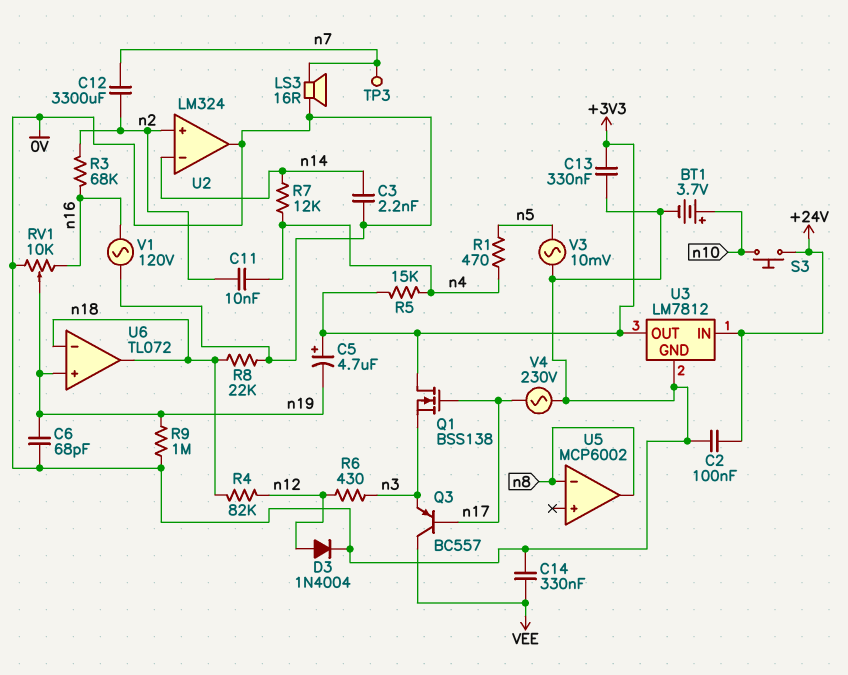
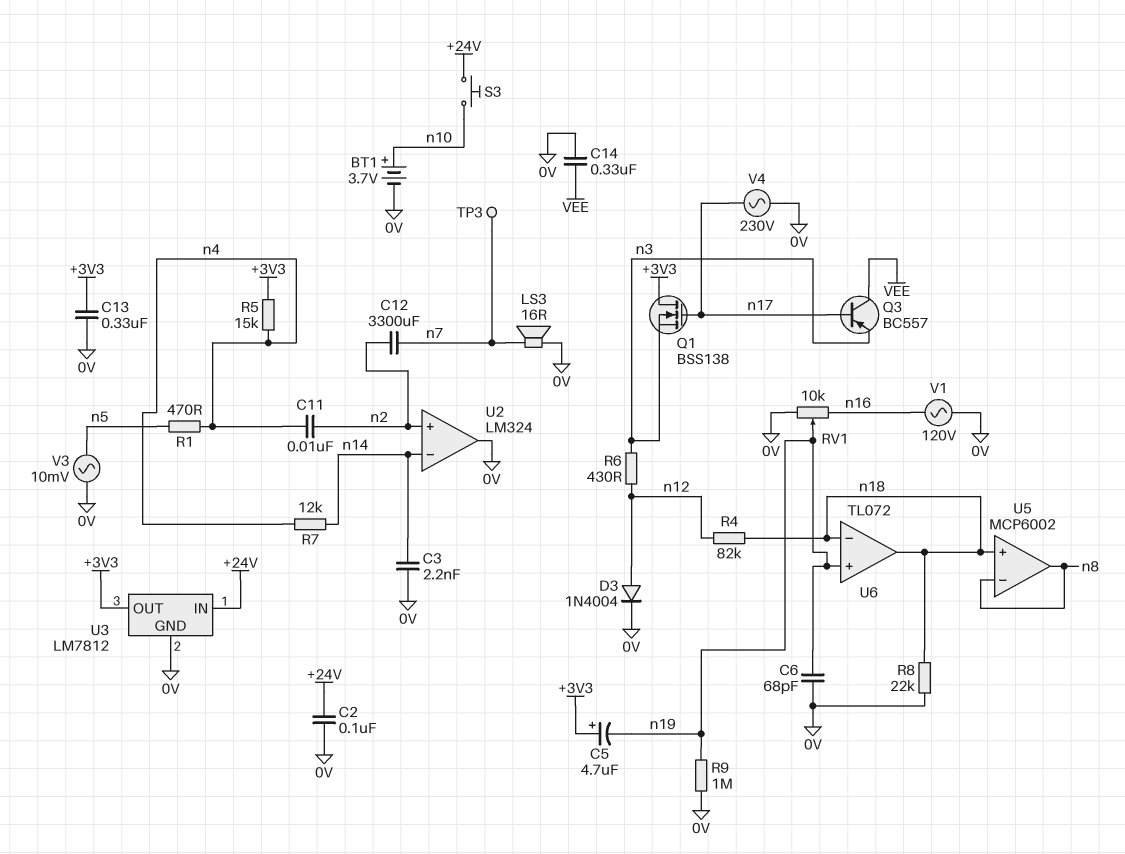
R3: 68k (n2, n16) -> none
U5 pin in+: none -> n18

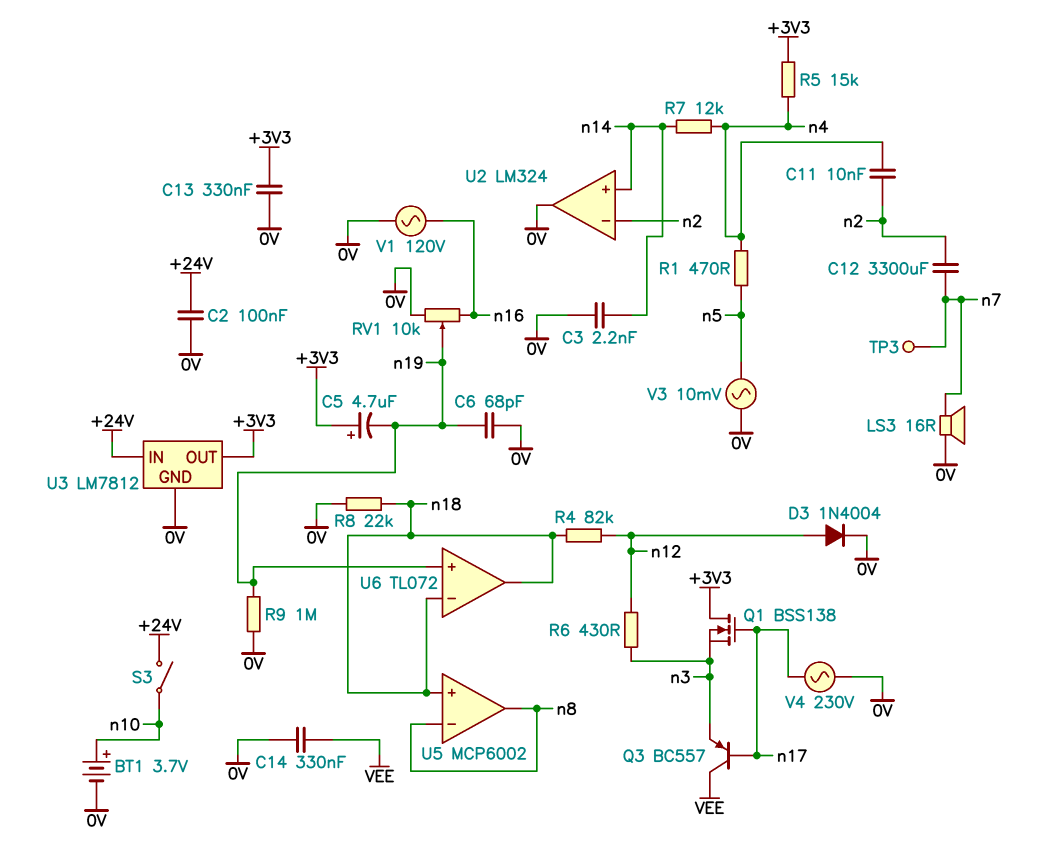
S3: button (+24V, n10) -> switch (+24V, n10)
U2 pin in+: n2 -> n14
U2 pin in-: n14 -> n2

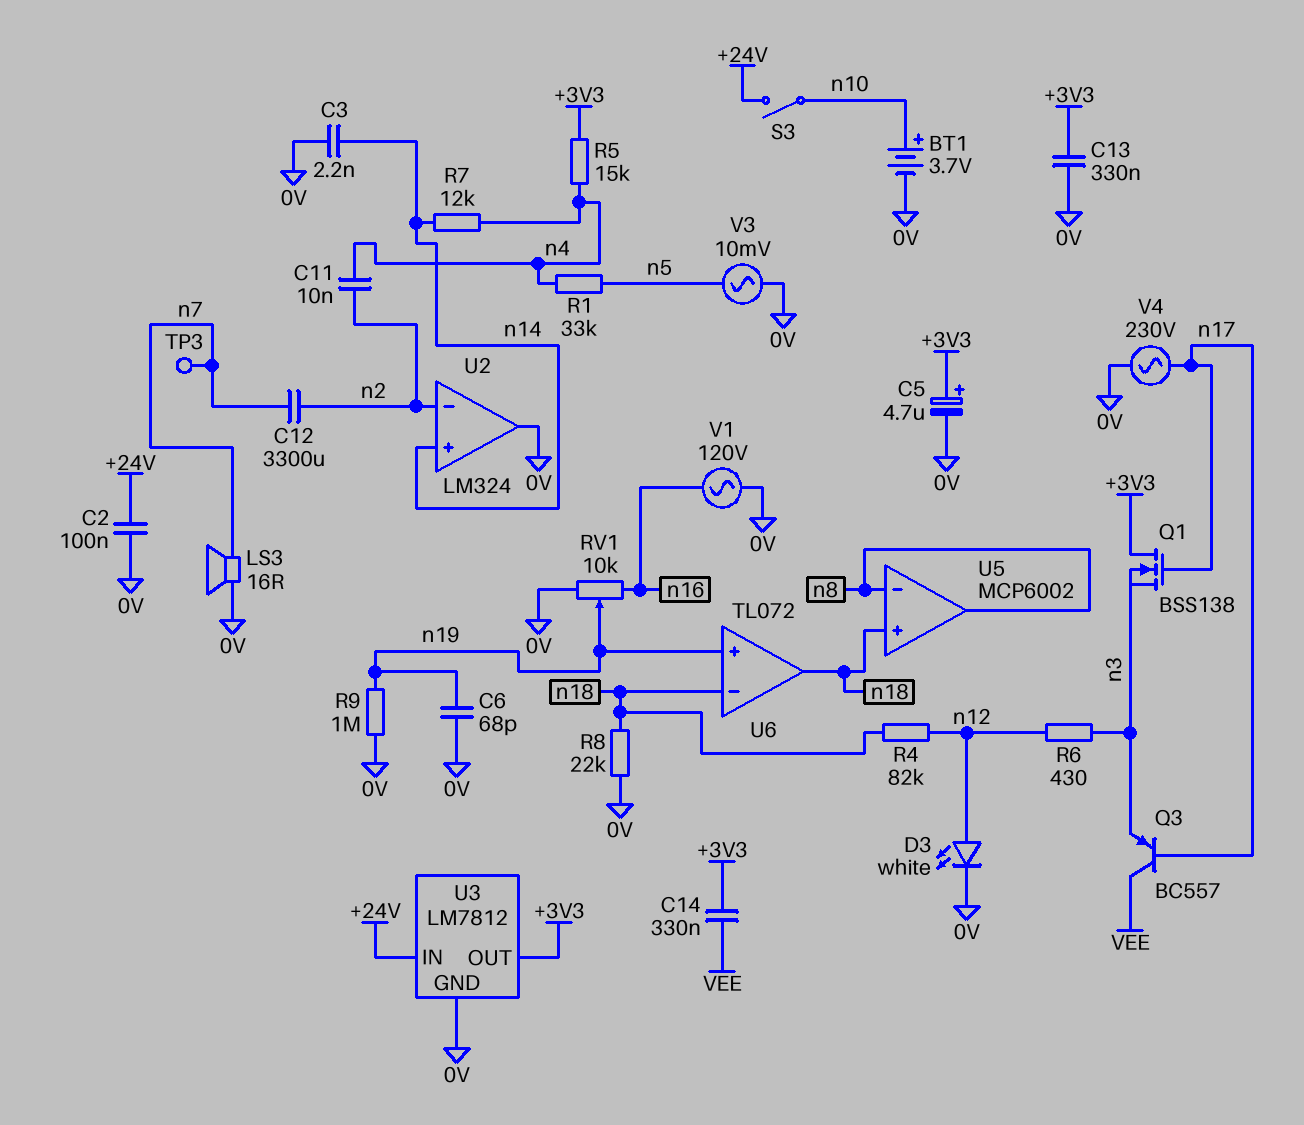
C5: 4.7uF (plus +3V3, minus n19) -> 4.7uF (plus +3V3, minus 0V)
C14: 330nF (0V, VEE) -> 330nF (+3V3, VEE)
D3: diode 1N4004 (A n12, K 0V) -> LED white (A n12, K 0V)
R1: 470 (n4, n5) -> 33k (n4, n5)

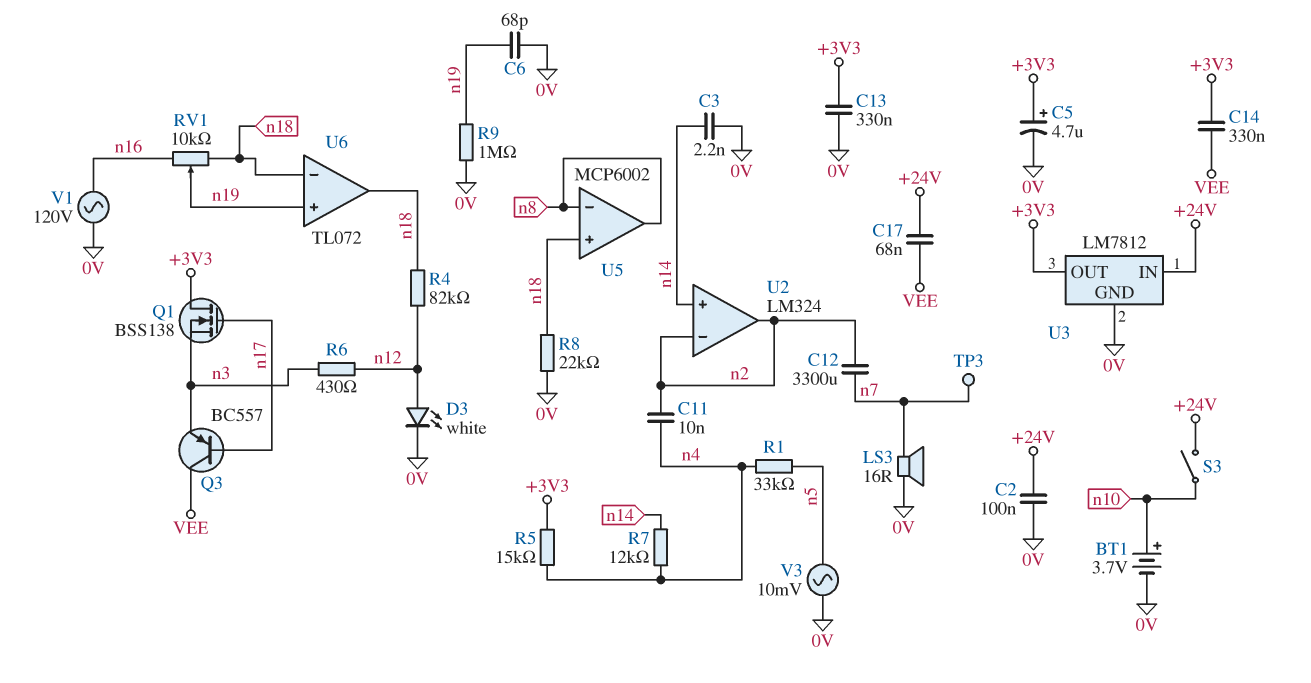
C17: none -> 68nF (+24V, VEE)
RV1: 10k (0V, n16, wiper n19) -> 10k (n16, n18, wiper n19)
U2 pin out: 0V -> n2
V4: AC 230V (0V, n17) -> none

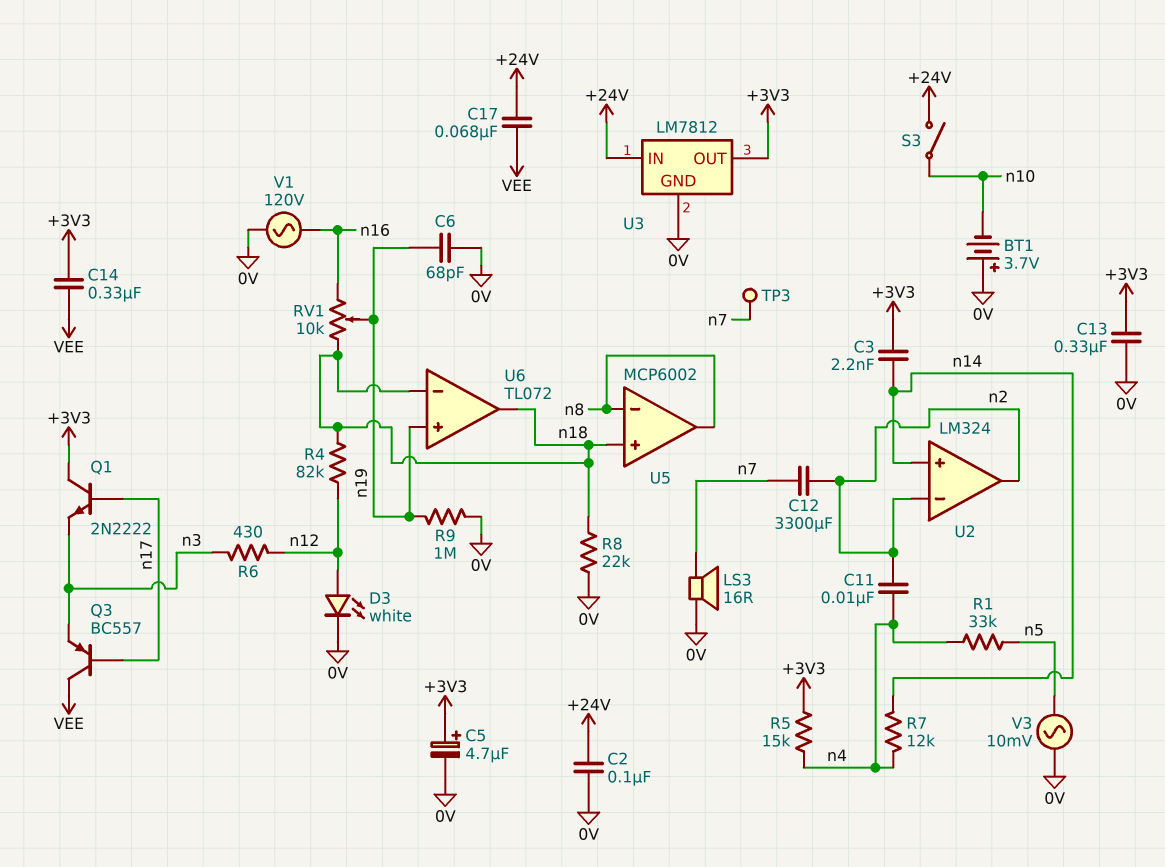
BT1: 3.7V (plus n10, minus 0V) -> 3.7V (plus 0V, minus n10)
C3: 2.2nF (0V, n14) -> 2.2nF (+3V3, n14)
Q1: NMOS BSS138 (G n17, D +3V3, S n3) -> NPN 2N2222 (B n17, C +3V3, E n3)

